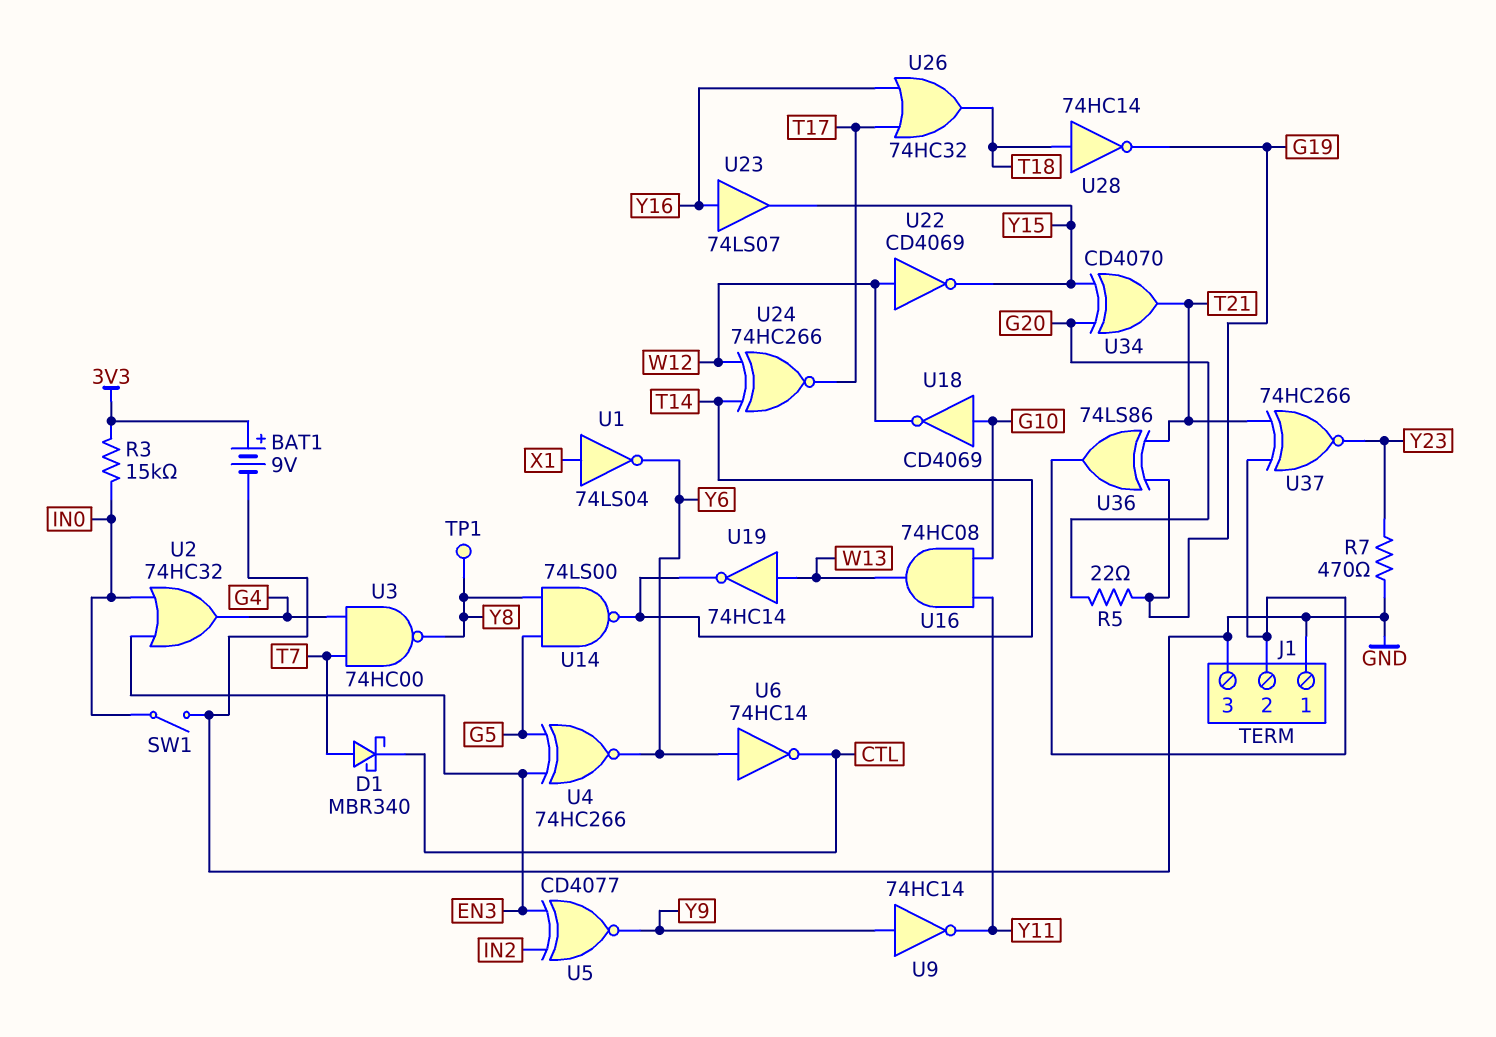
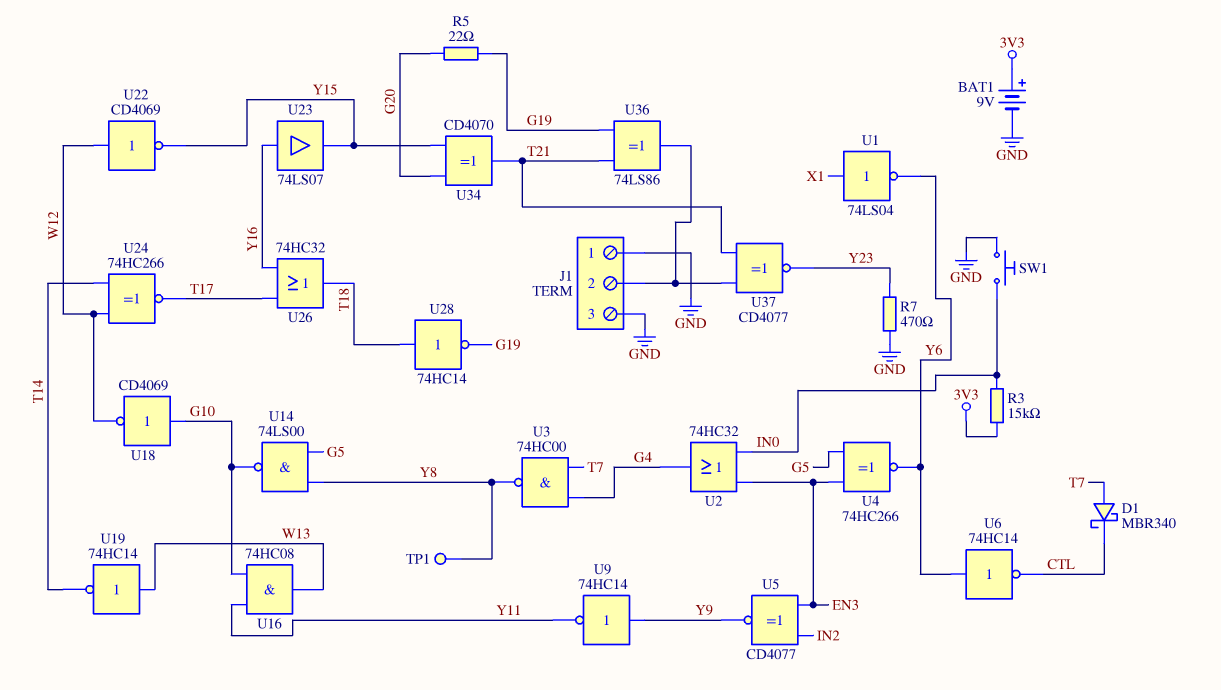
SW1: switch (GND, IN0) -> button (GND, IN0)
U14: NAND 74LS00 (in G5, in Y8, out T14) -> NAND 74LS00 (in G5, in Y8, out G10)
U37: XNOR 74HC266 (in J1/2, in T21, out Y23) -> XNOR CD4077 (in J1/2, in T21, out Y23)

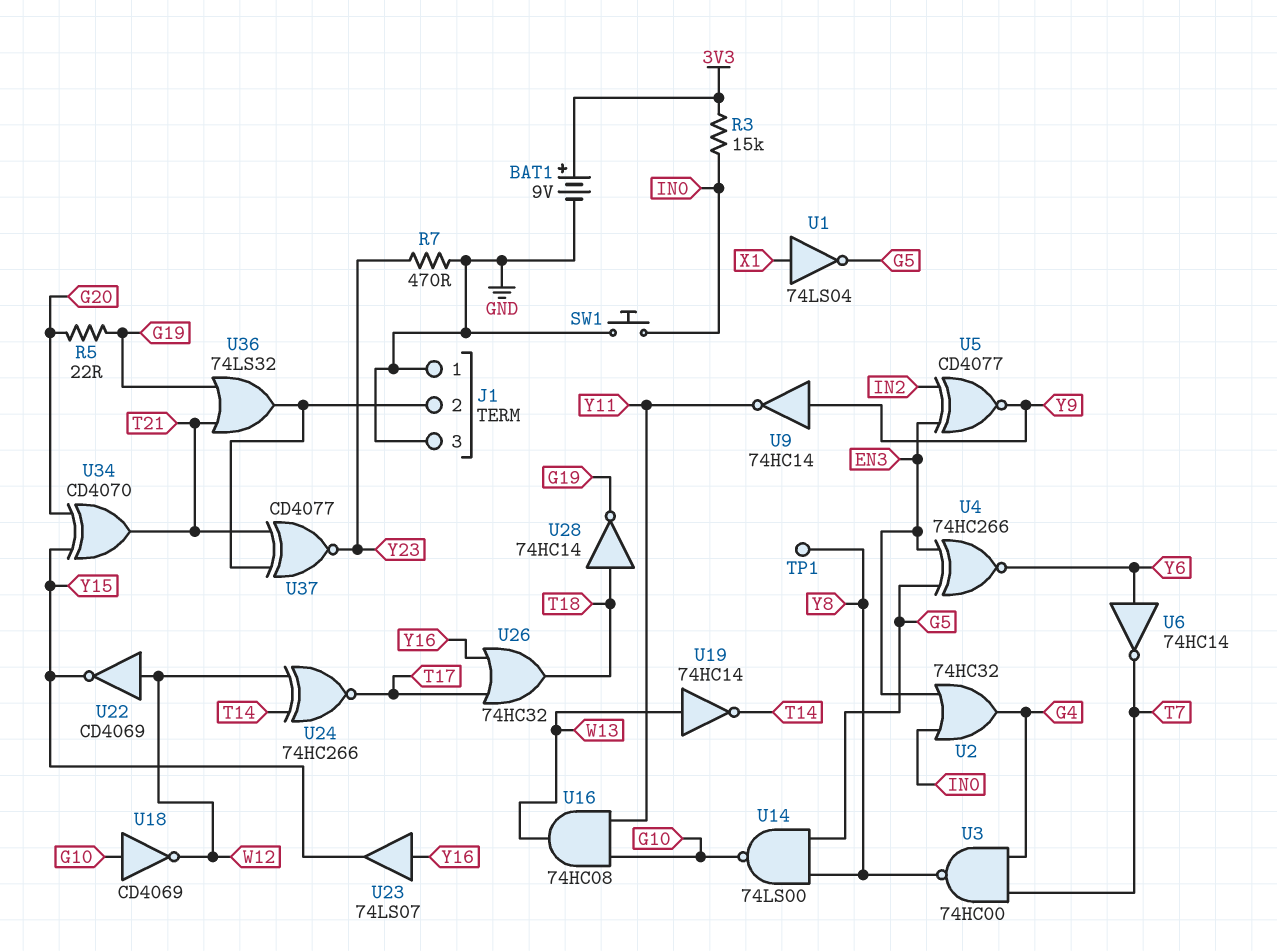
D1: schottky MBR340 (A T7, K CTL) -> none
U1: NOT 74LS04 (in X1, out Y6) -> NOT 74LS04 (in X1, out G5)
U6: NOT 74HC14 (in Y6, out CTL) -> NOT 74HC14 (in Y6, out T7)
U36: XOR 74LS86 (in G19, in T21, out J1/2) -> OR 74LS32 (in G19, in T21, out J1/2)

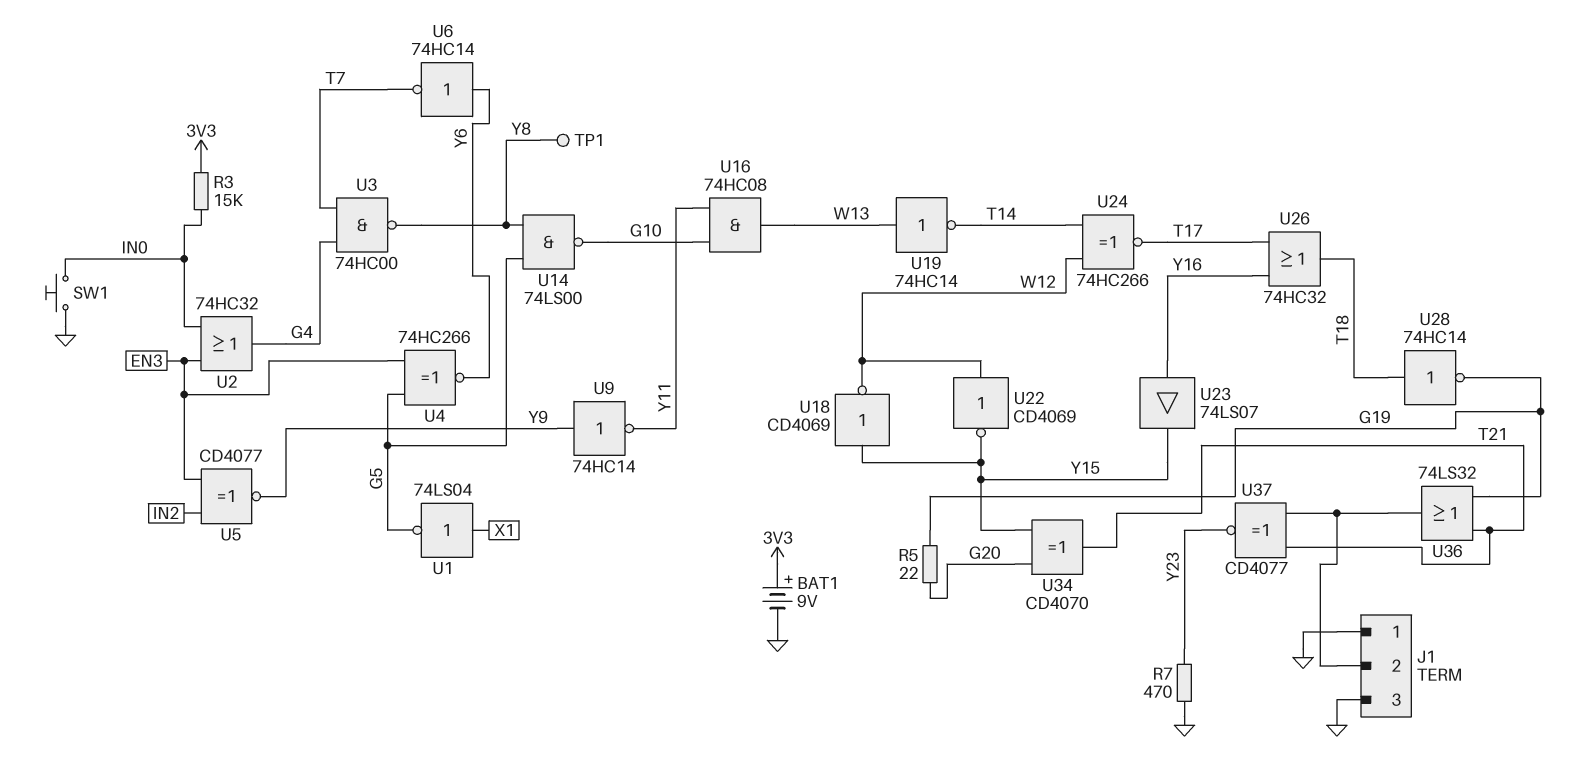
U18: NOT CD4069 (in G10, out W12) -> NOT CD4069 (in Y15, out W12)

